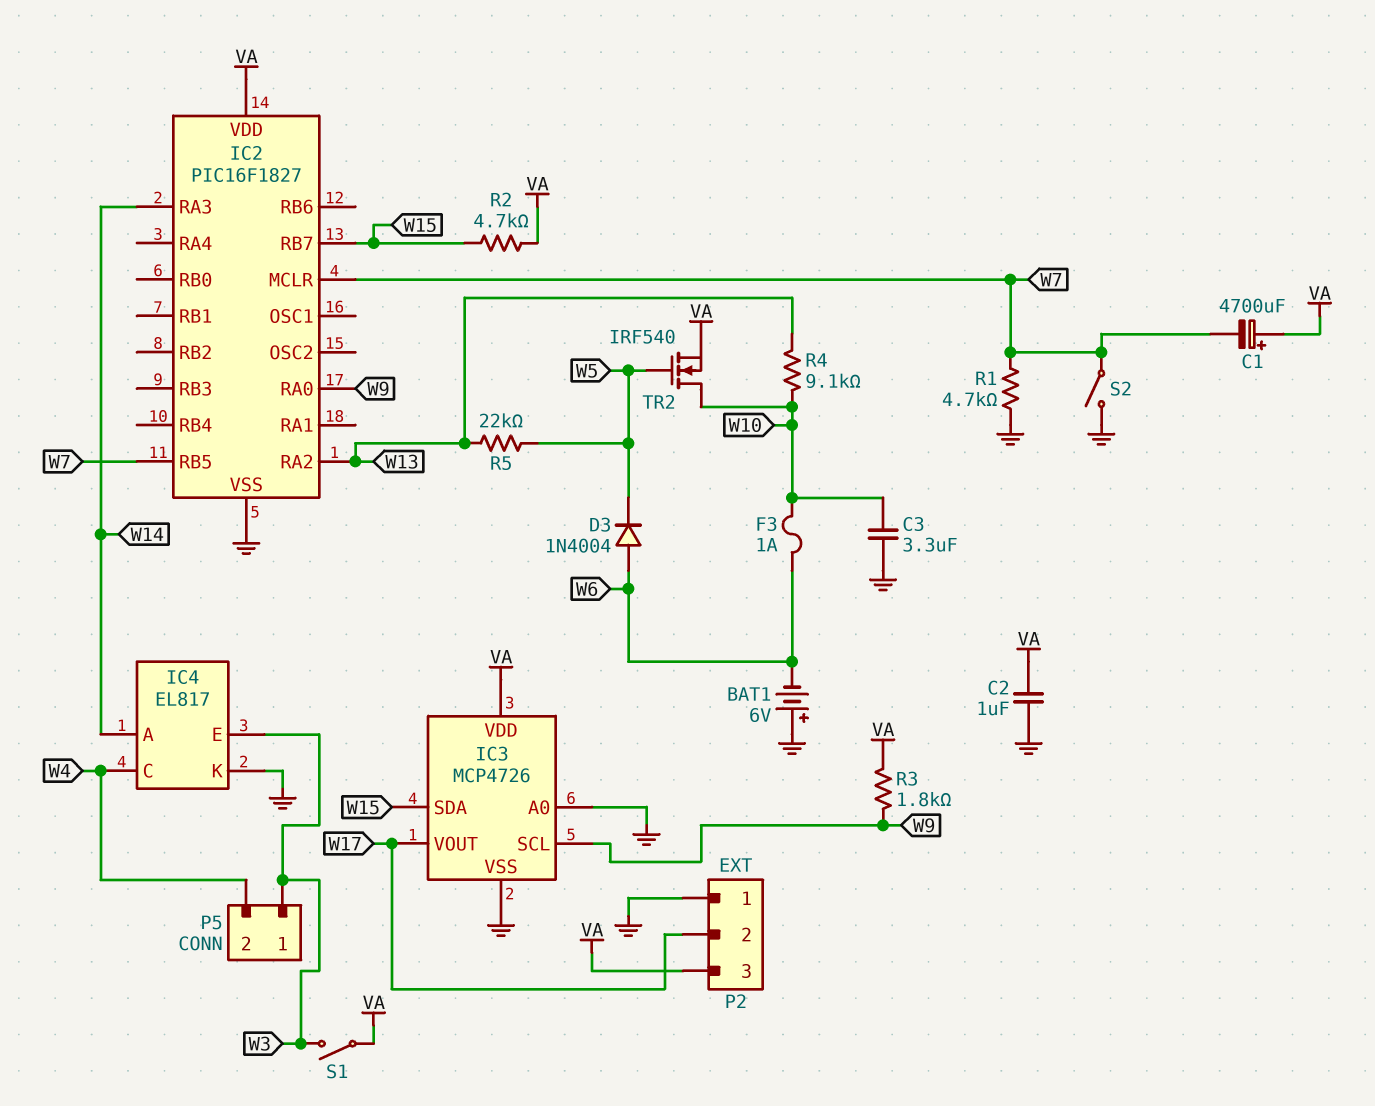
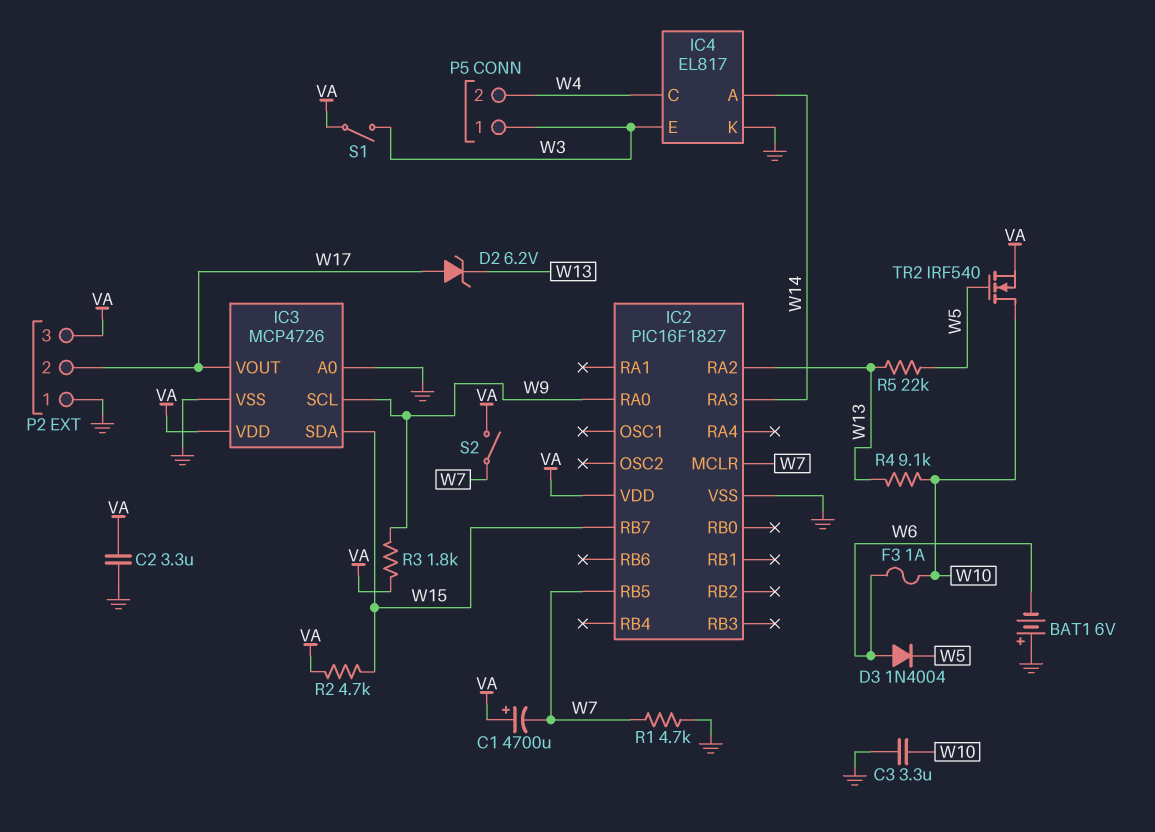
C2: 1uF (GND, VA) -> 3.3uF (GND, VA)
D2: none -> zener 6.2V (A W17, K W13)
S2: switch (GND, W7) -> switch (VA, W7)

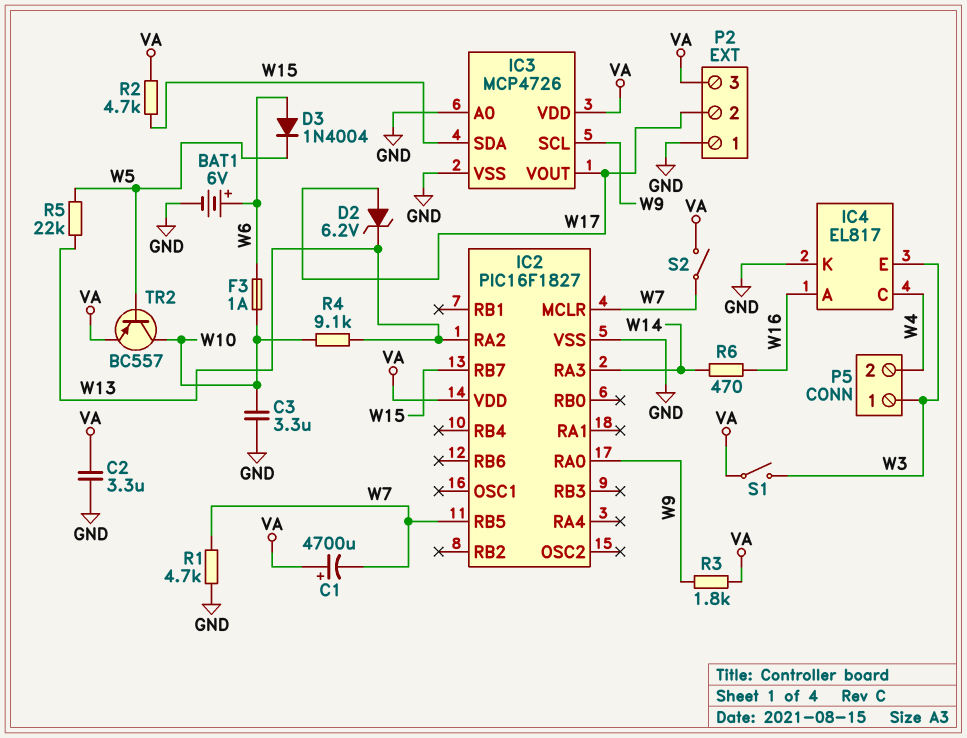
BAT1: 6V (plus GND, minus W6) -> 6V (plus W6, minus GND)
IC4 pin A: W14 -> W16
R6: none -> 470 (W14, W16)
TR2: NMOS IRF540 (G W5, D W10, S VA) -> PNP BC557 (B W5, C W10, E VA)

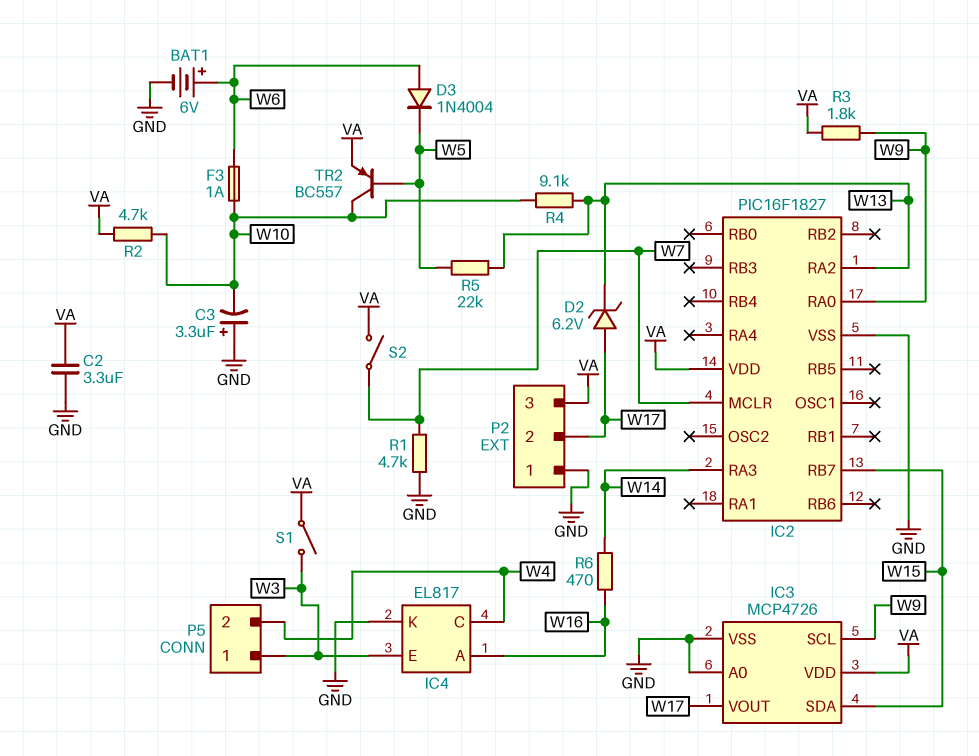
C1: 4700uF (plus VA, minus W7) -> none
C3: 3.3uF (GND, W10) -> 3.3uF (plus GND, minus W10)
IC2 pin RB5: W7 -> none
R2: 4.7k (VA, W15) -> 4.7k (VA, W10)

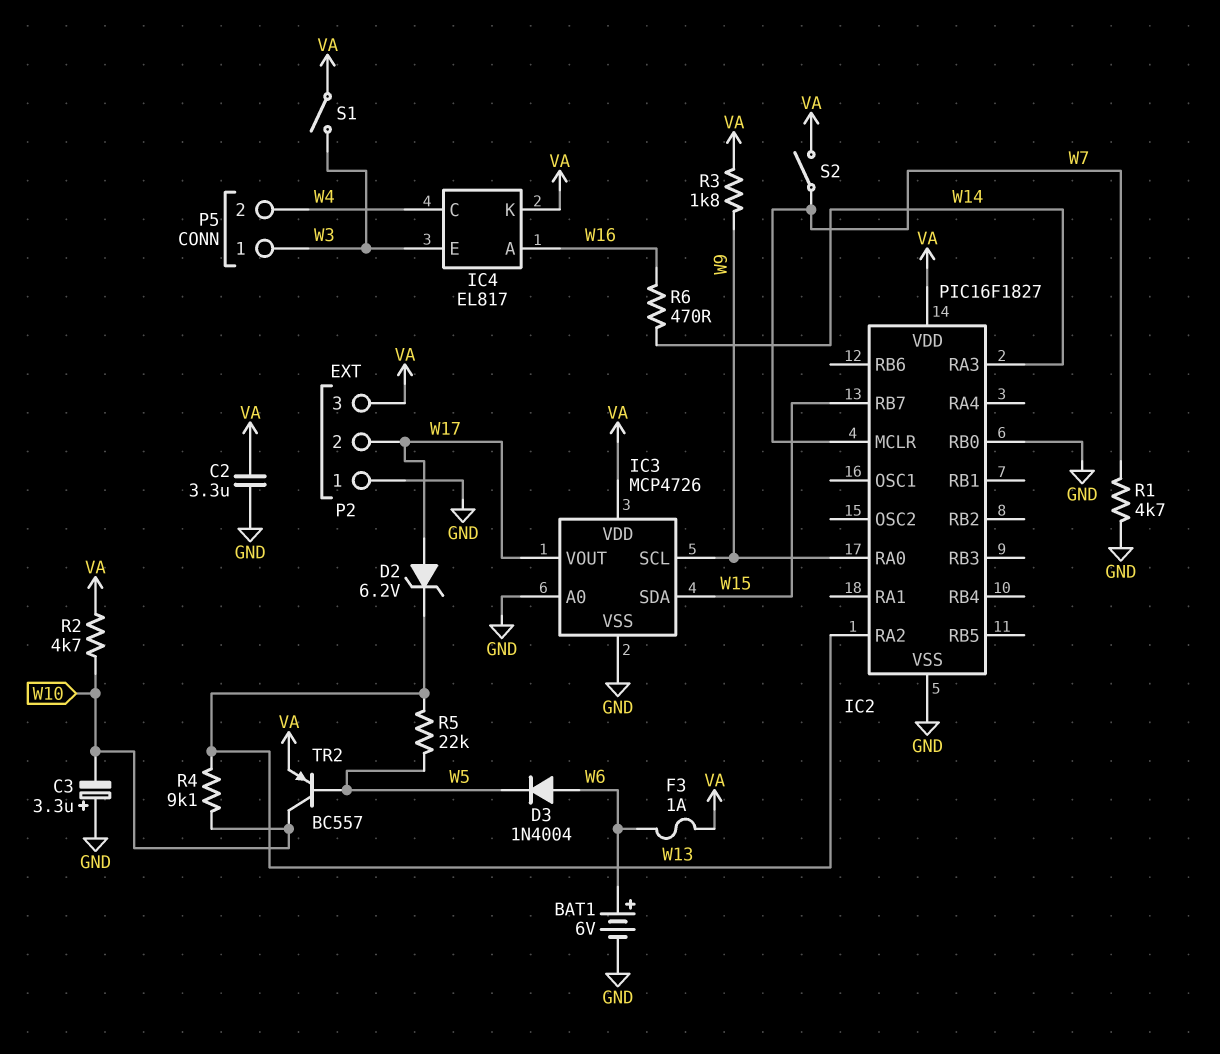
F3: 1A (W6, W10) -> 1A (VA, W6)
IC2 pin RB0: none -> GND
IC4 pin K: GND -> VA

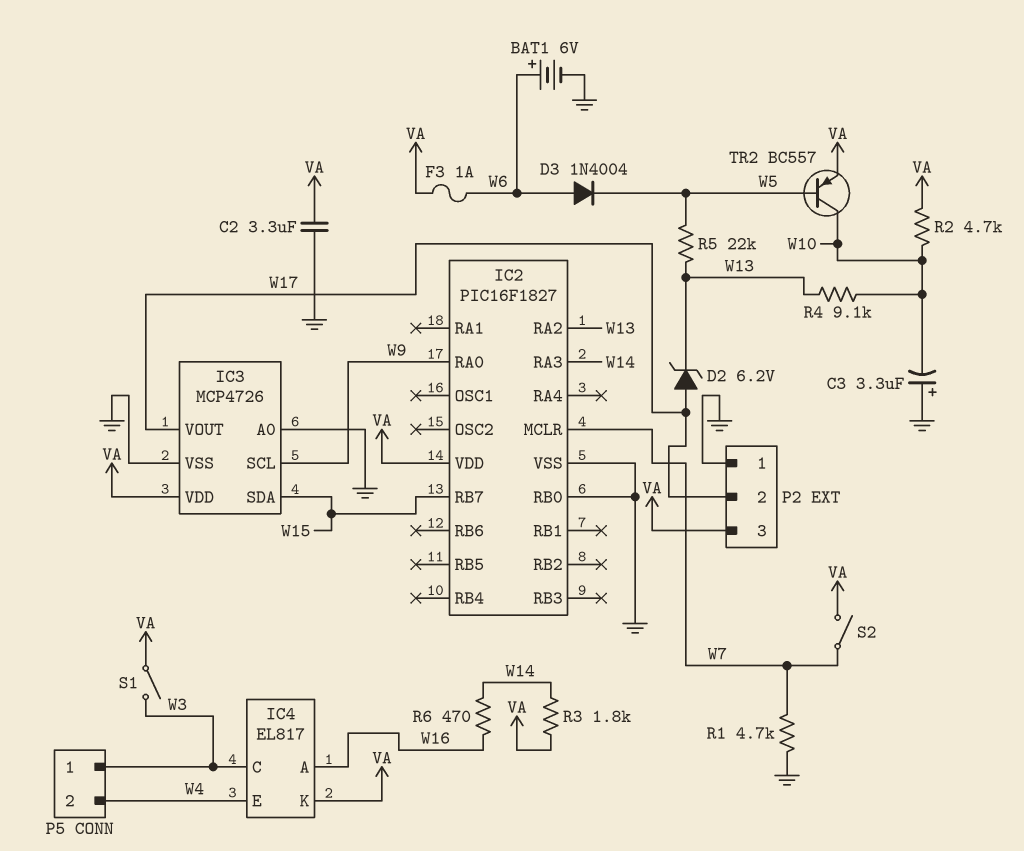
IC4 pin C: W4 -> W3
IC4 pin E: W3 -> W4
R3: 1.8k (VA, W9) -> 1.8k (VA, W14)

